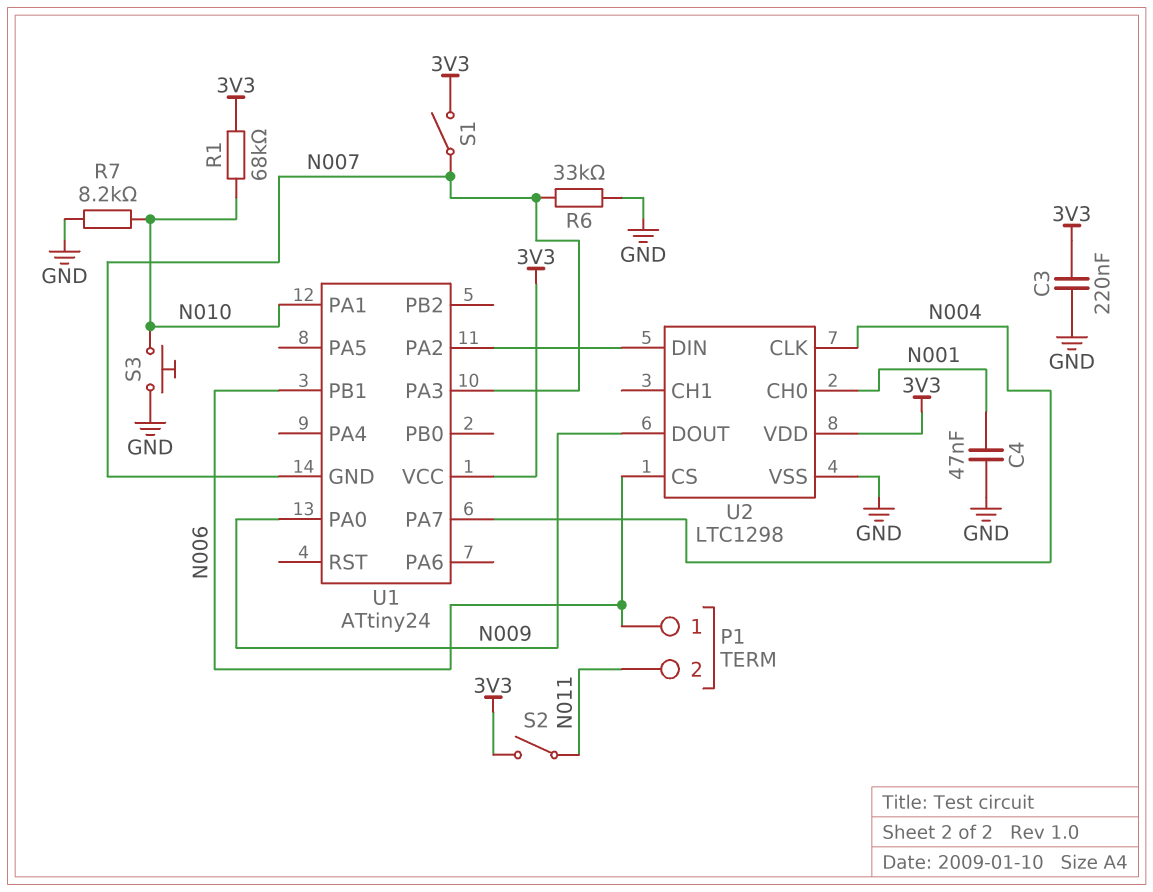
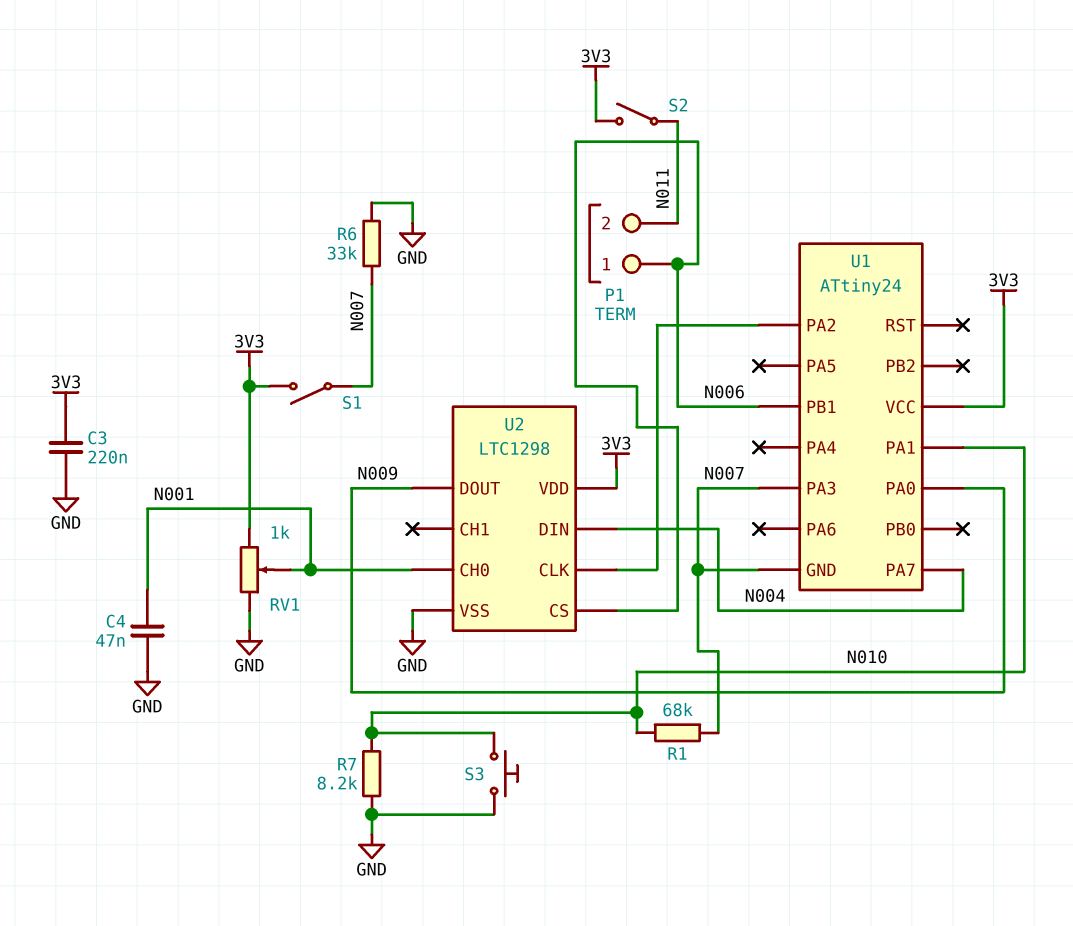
R1: 68k (3V3, N010) -> 68k (N007, N010)
RV1: none -> 1k (3V3, GND, wiper N001)
U2 pin CLK: N004 -> U1/PA2
U2 pin DIN: U1/PA2 -> N004

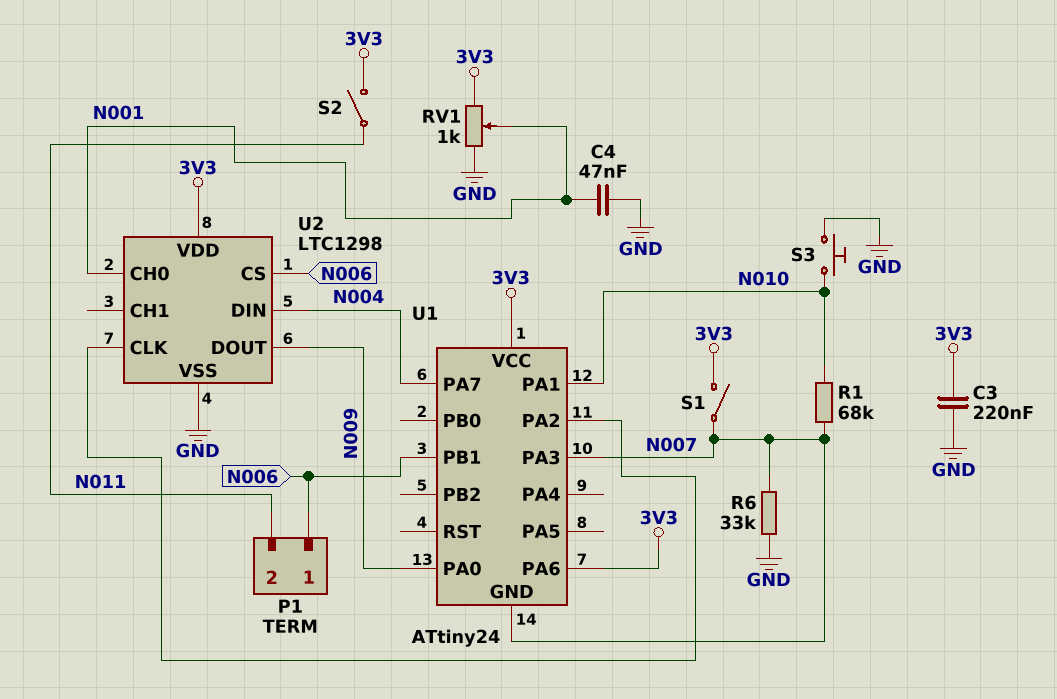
R7: 8.2k (GND, N010) -> none
U1 pin PA6: none -> 3V3

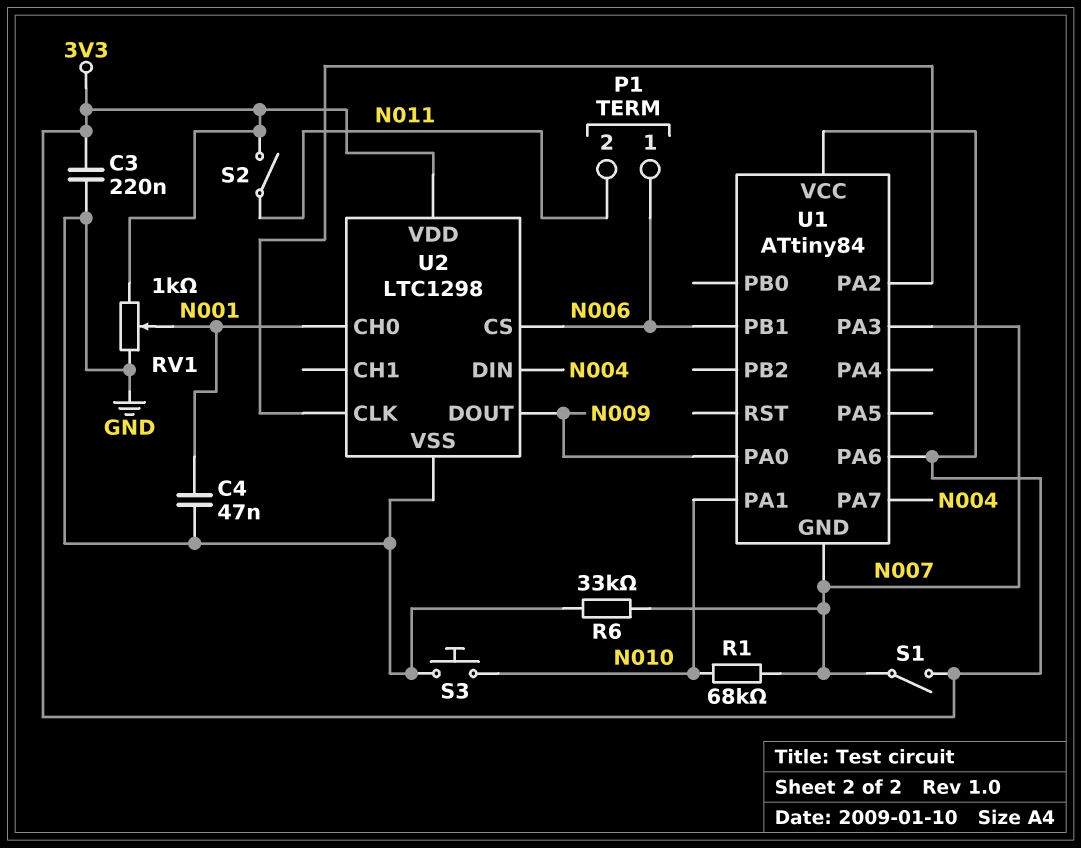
U1: ATtiny24 -> ATtiny84

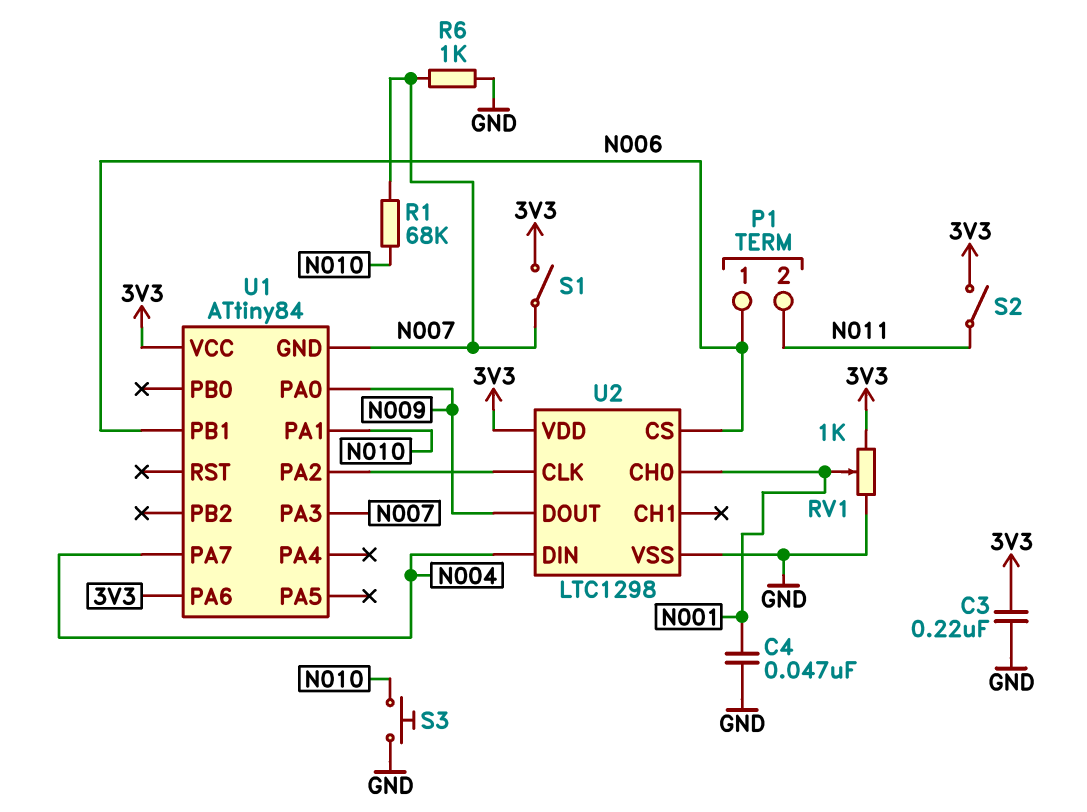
R6: 33k (GND, N007) -> 1k (GND, N007)

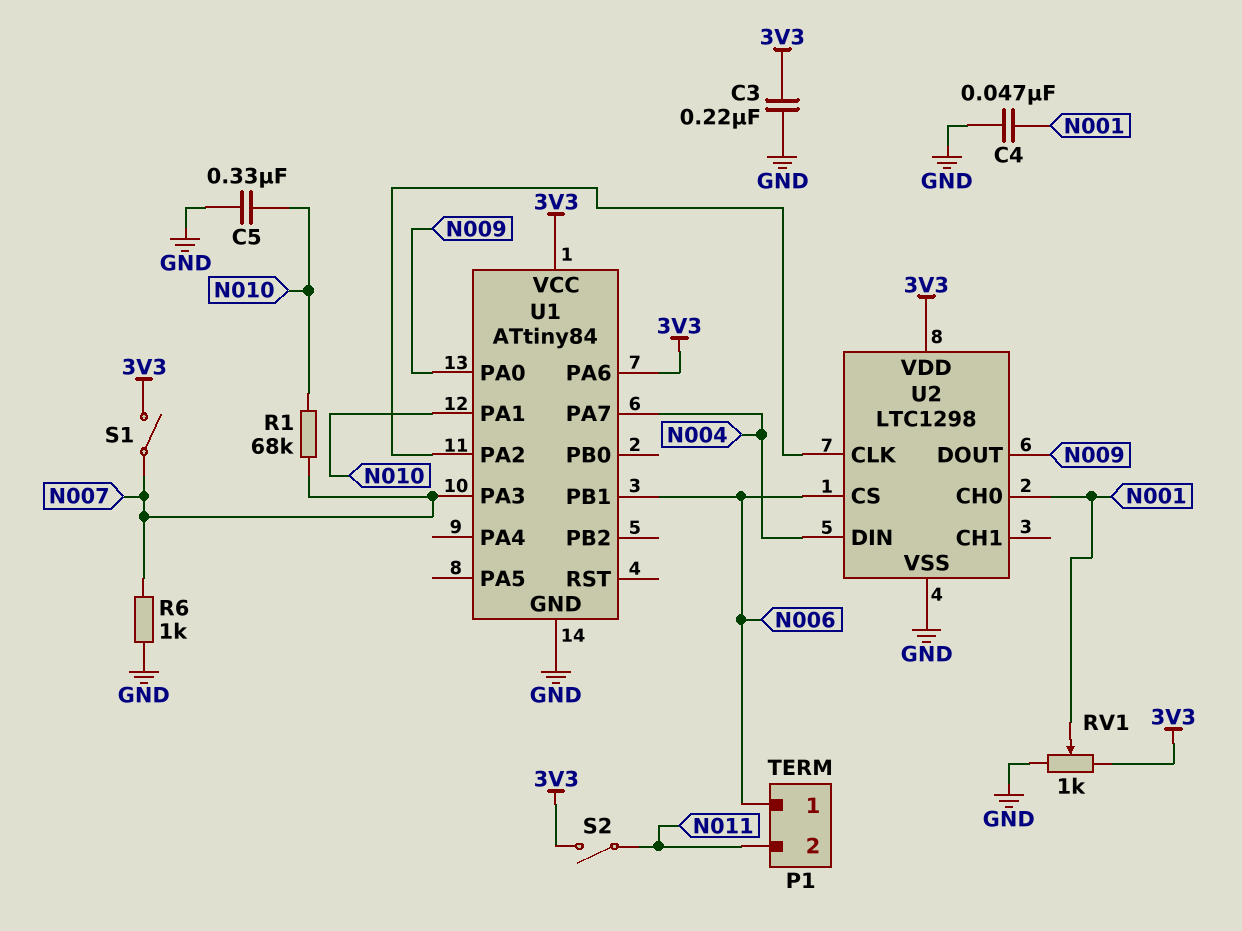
C5: none -> 330nF (GND, N010)
S3: button (GND, N010) -> none
U1 pin GND: N007 -> GND

